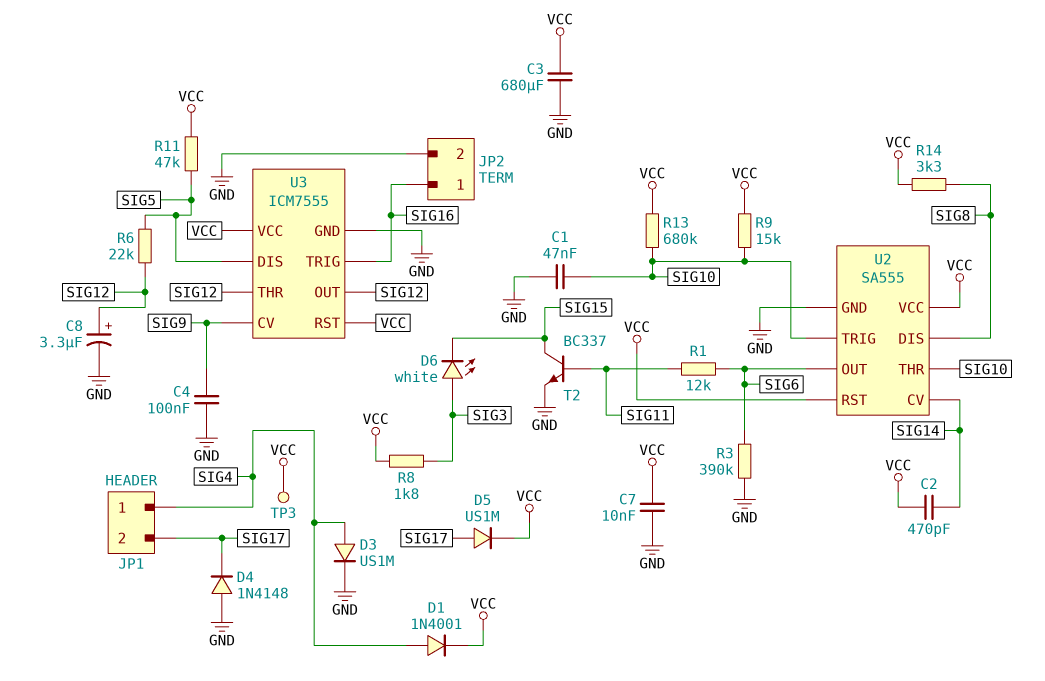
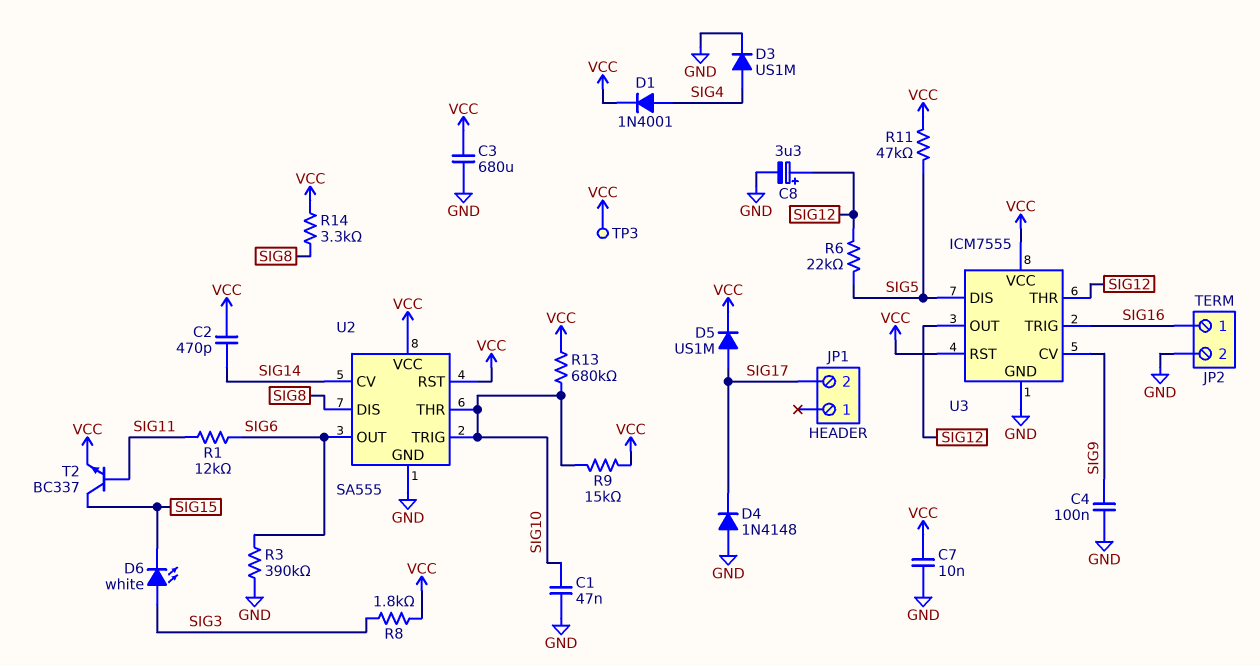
JP1 pin 1: SIG4 -> none
T2: NPN BC337 (B SIG11, C SIG15, E GND) -> NPN BC337 (B SIG11, C SIG15, E VCC)

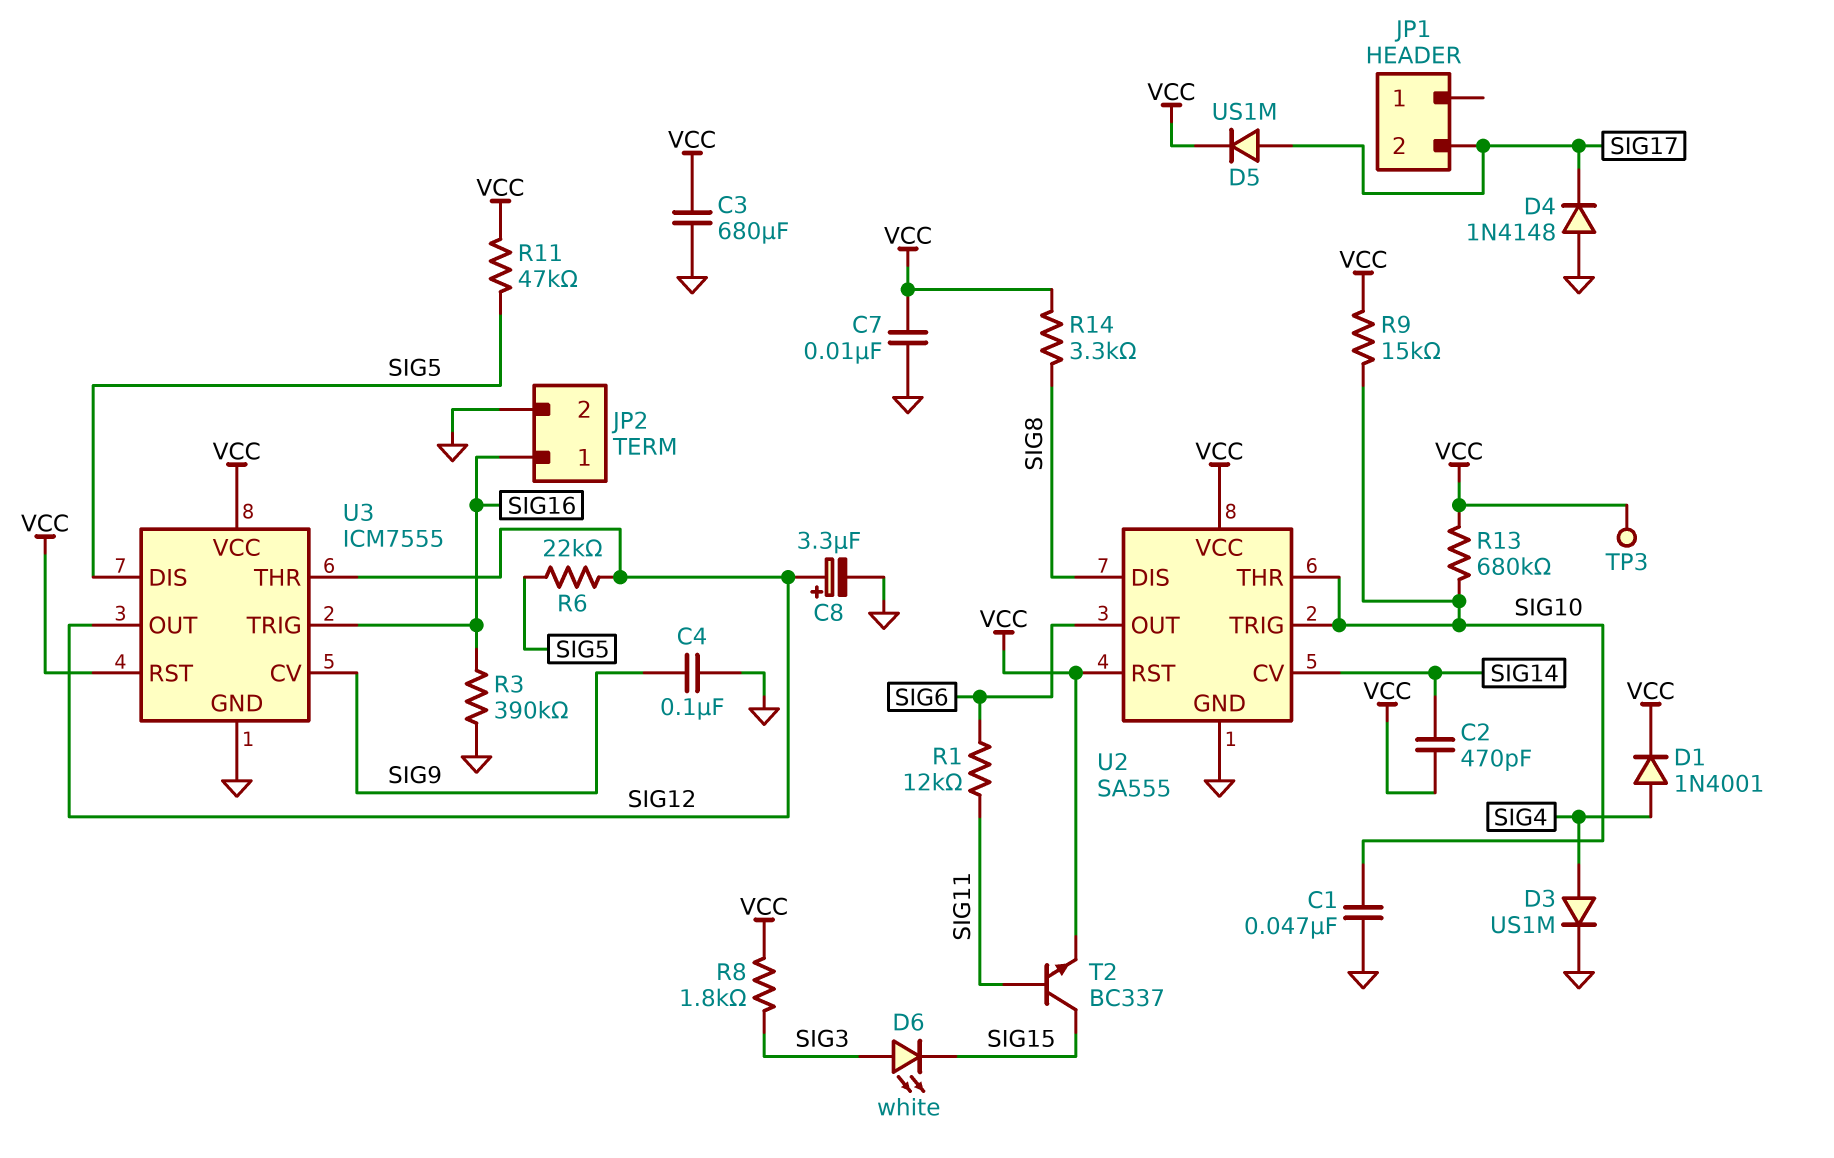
R3: 390k (GND, SIG6) -> 390k (GND, SIG16)

